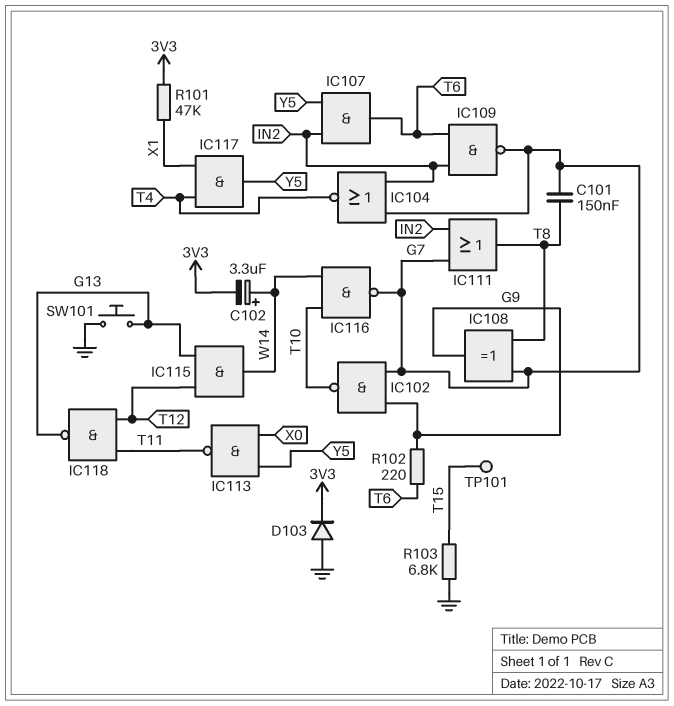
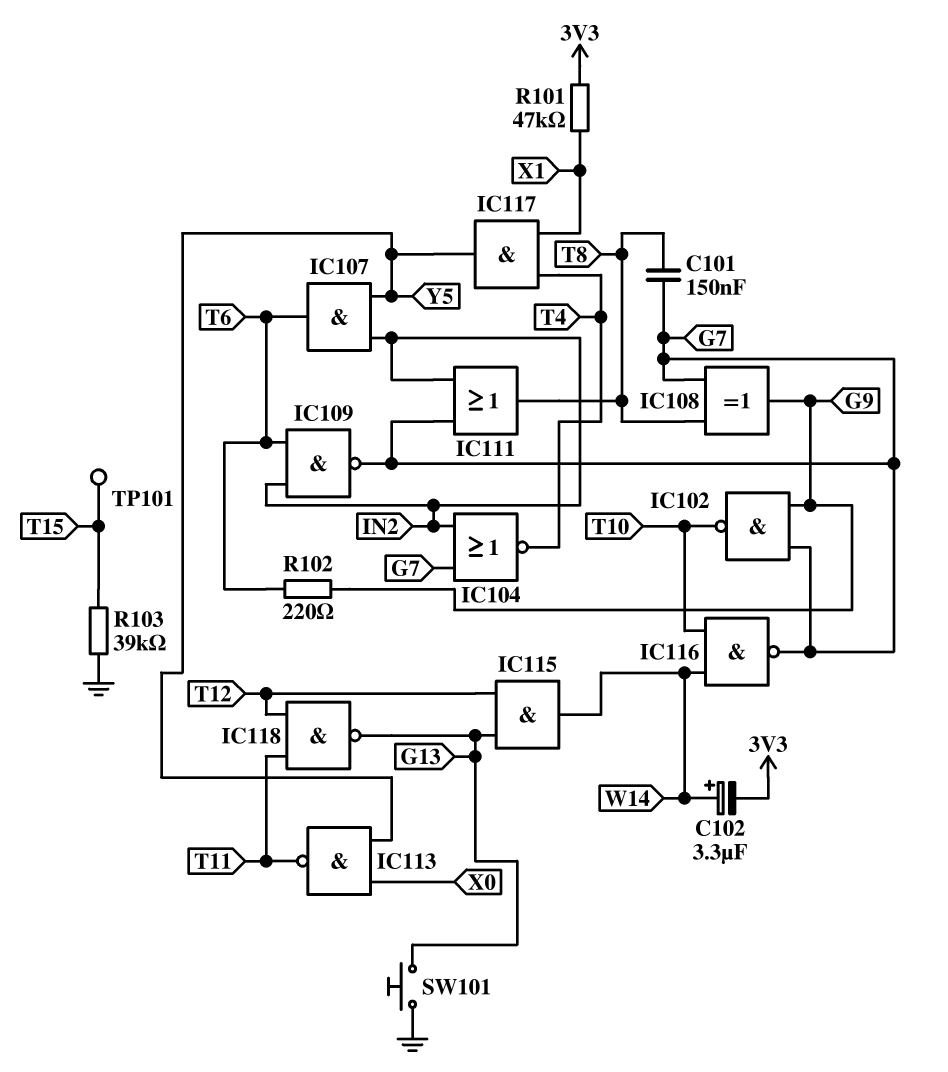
D103: diode (A GND, K 3V3) -> none
R103: 6.8k (GND, T15) -> 39k (GND, T15)

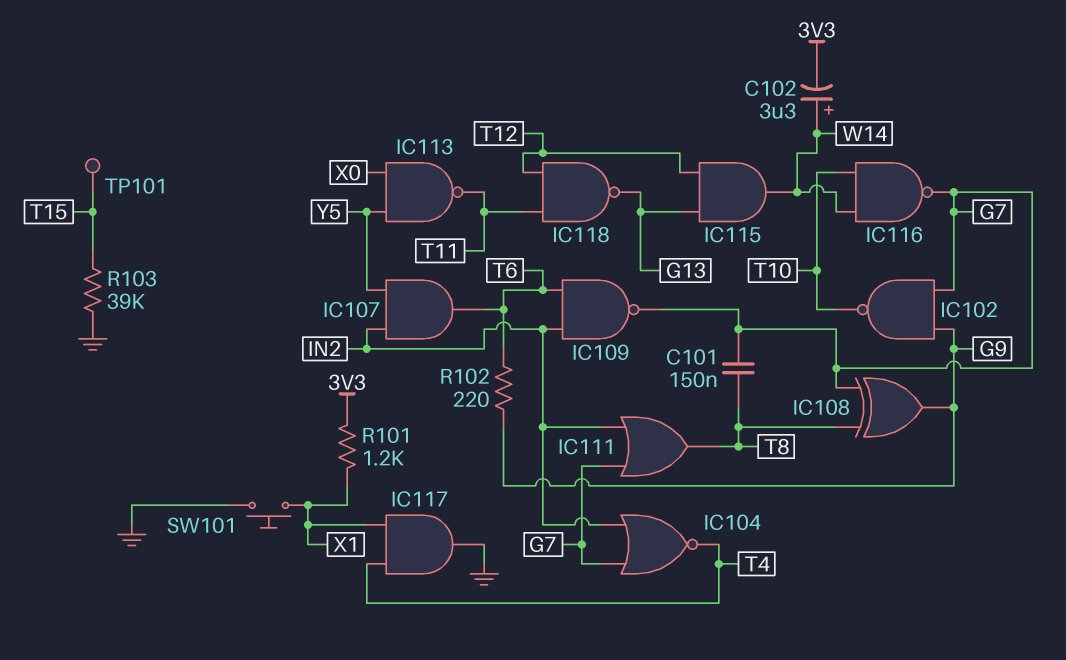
IC117: AND (in T4, in X1, out Y5) -> AND (in T4, in X1, out GND)
R101: 47k (3V3, X1) -> 1.2k (3V3, X1)
SW101: button (G13, GND) -> button (GND, X1)

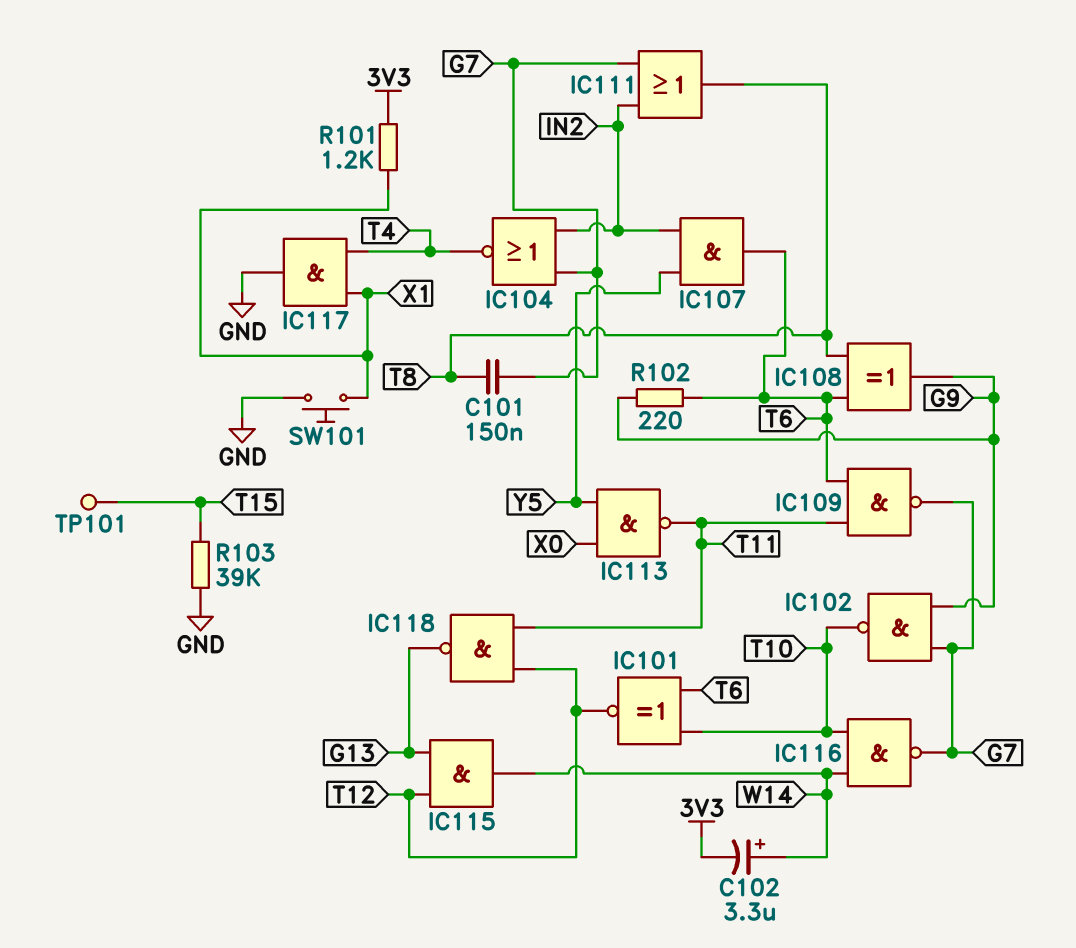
IC101: none -> XNOR (in T6, in T10, out T12)
IC108: XOR (in G7, in T8, out G9) -> XOR (in T6, in T8, out G9)
IC109: NAND (in IN2, in T6, out G7) -> NAND (in T6, in T11, out G7)

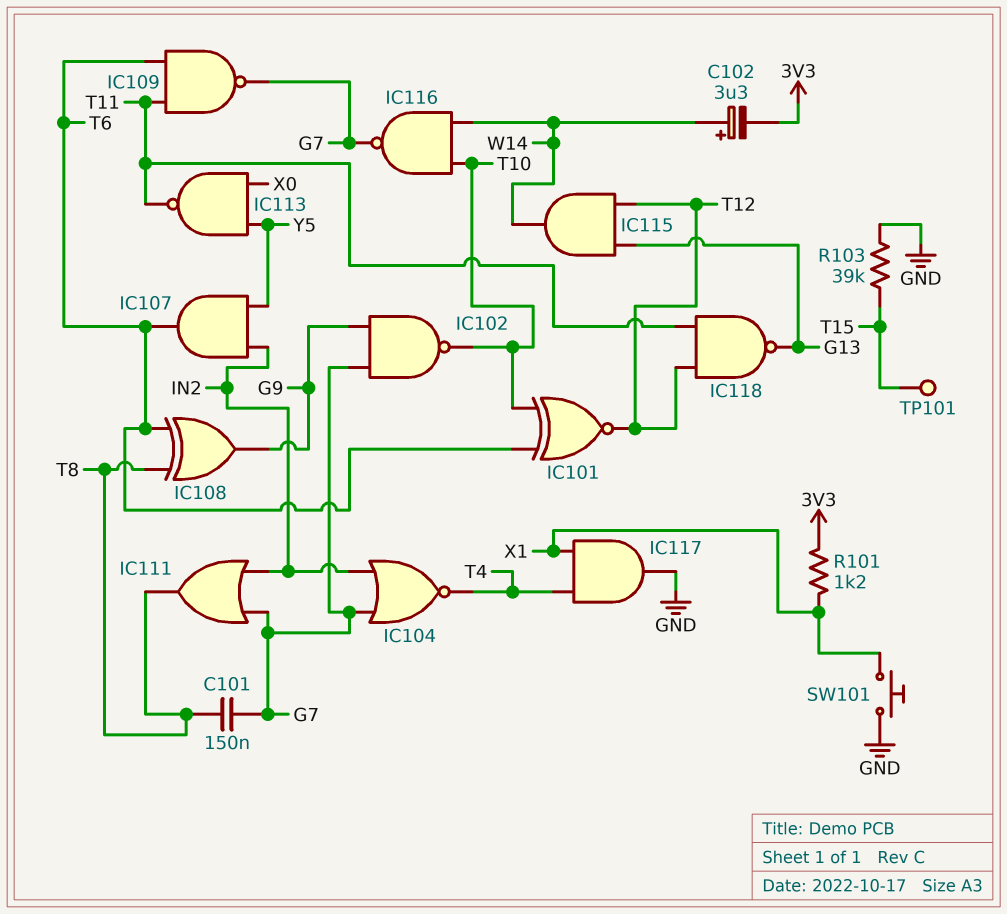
R102: 220 (G9, T6) -> none

